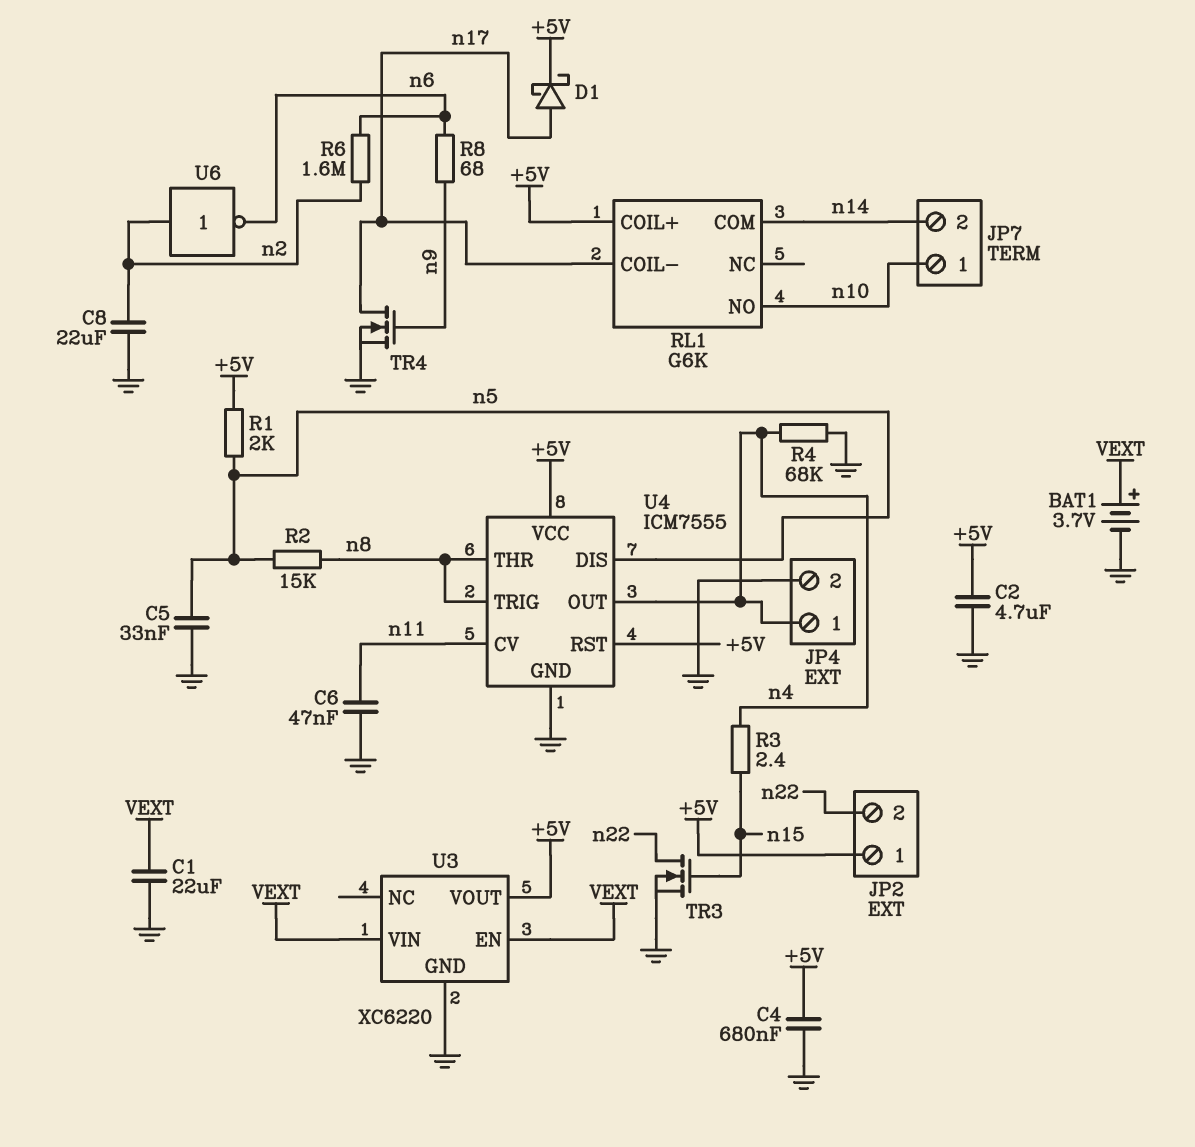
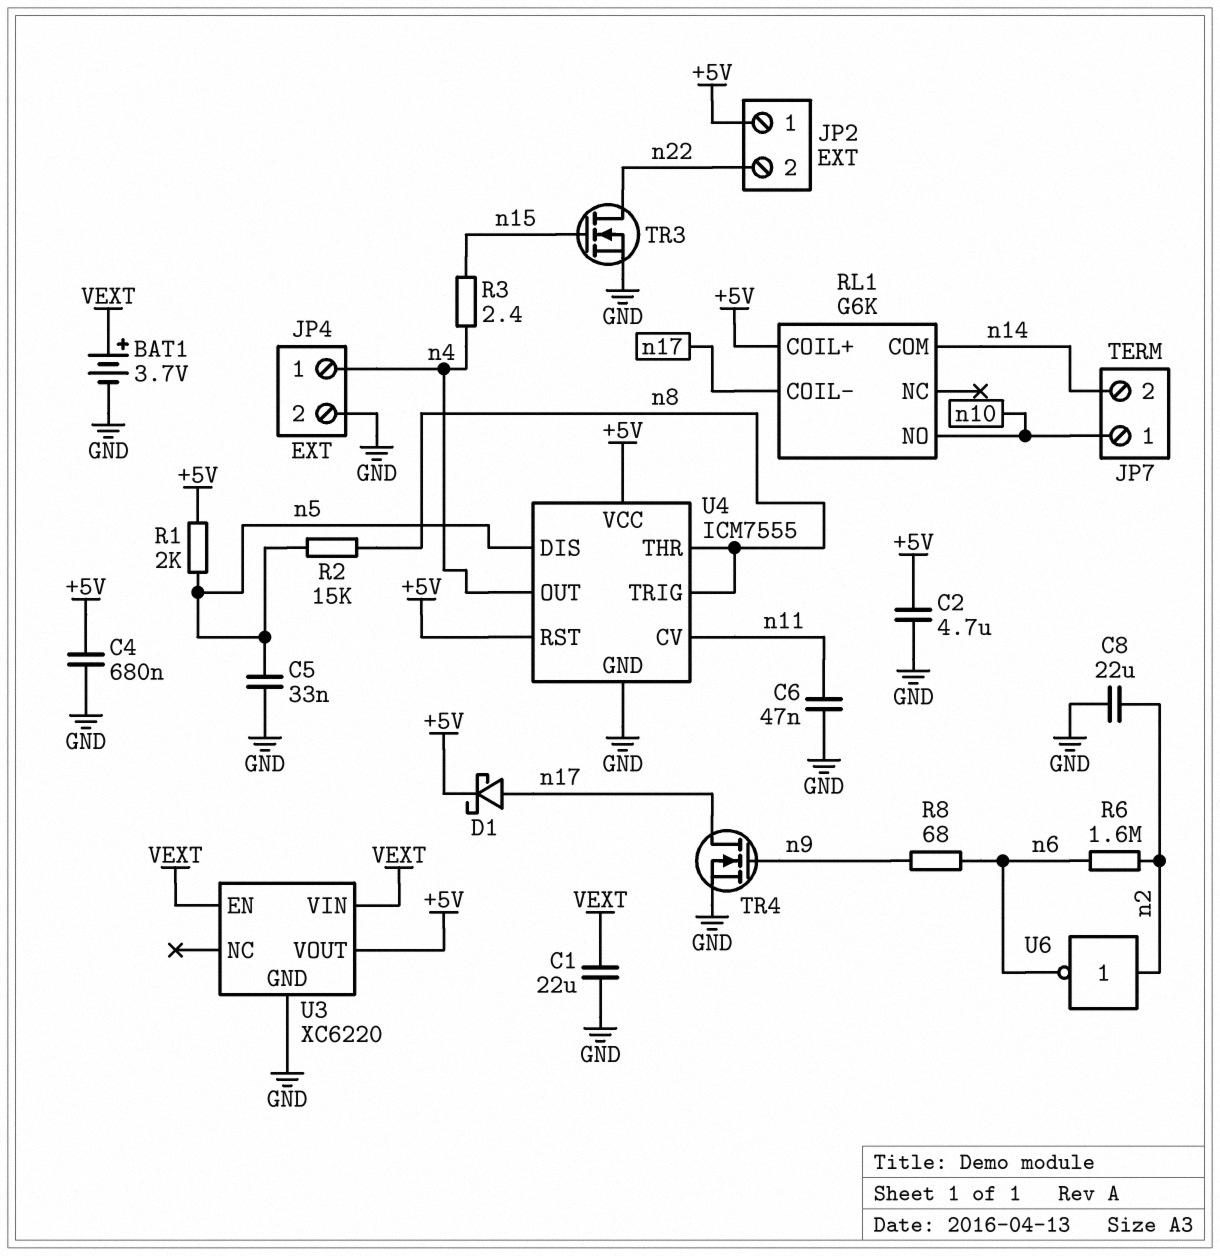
R4: 68k (GND, n4) -> none

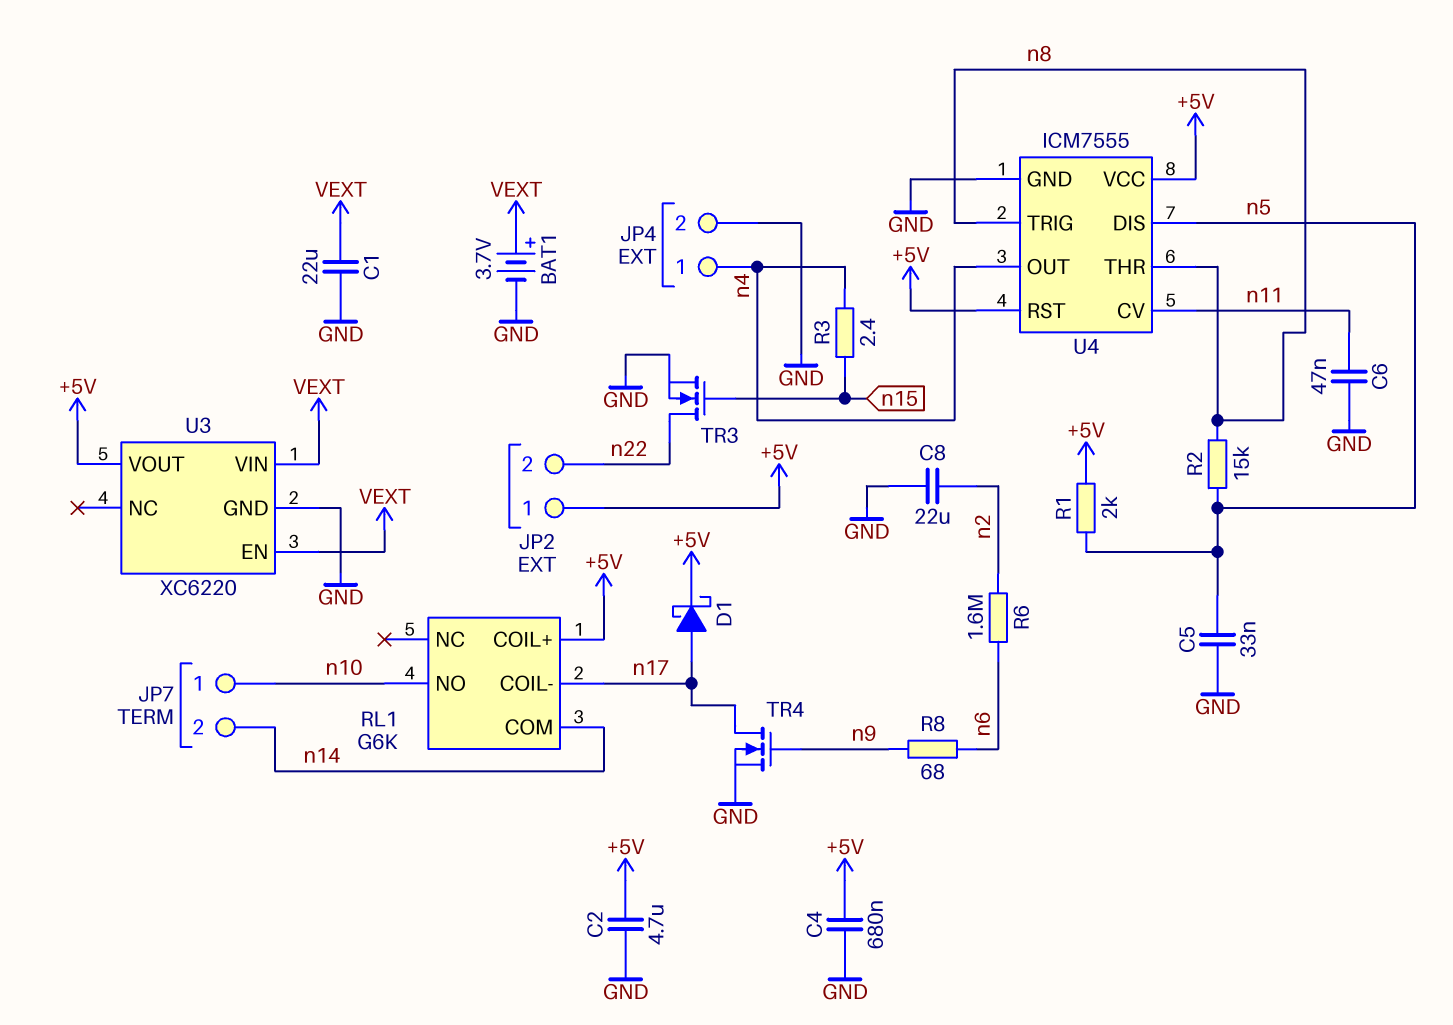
U6: NOT (in n2, out n6) -> none

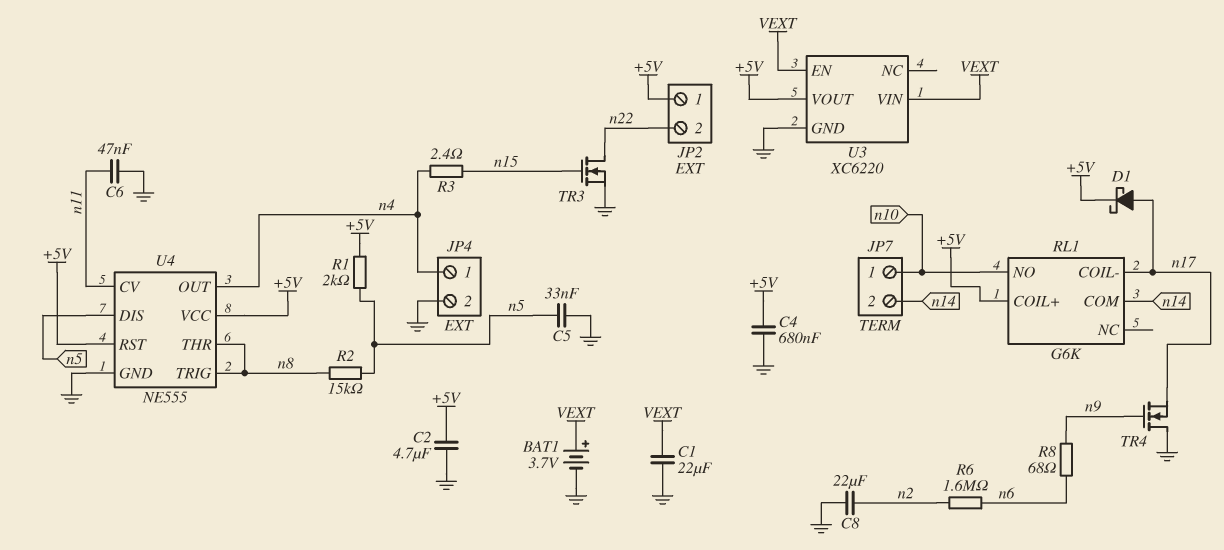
TR4: NMOS (G n9, D n17, S GND) -> NMOS (G n9, D GND, S n17)
U4: ICM7555 -> NE555

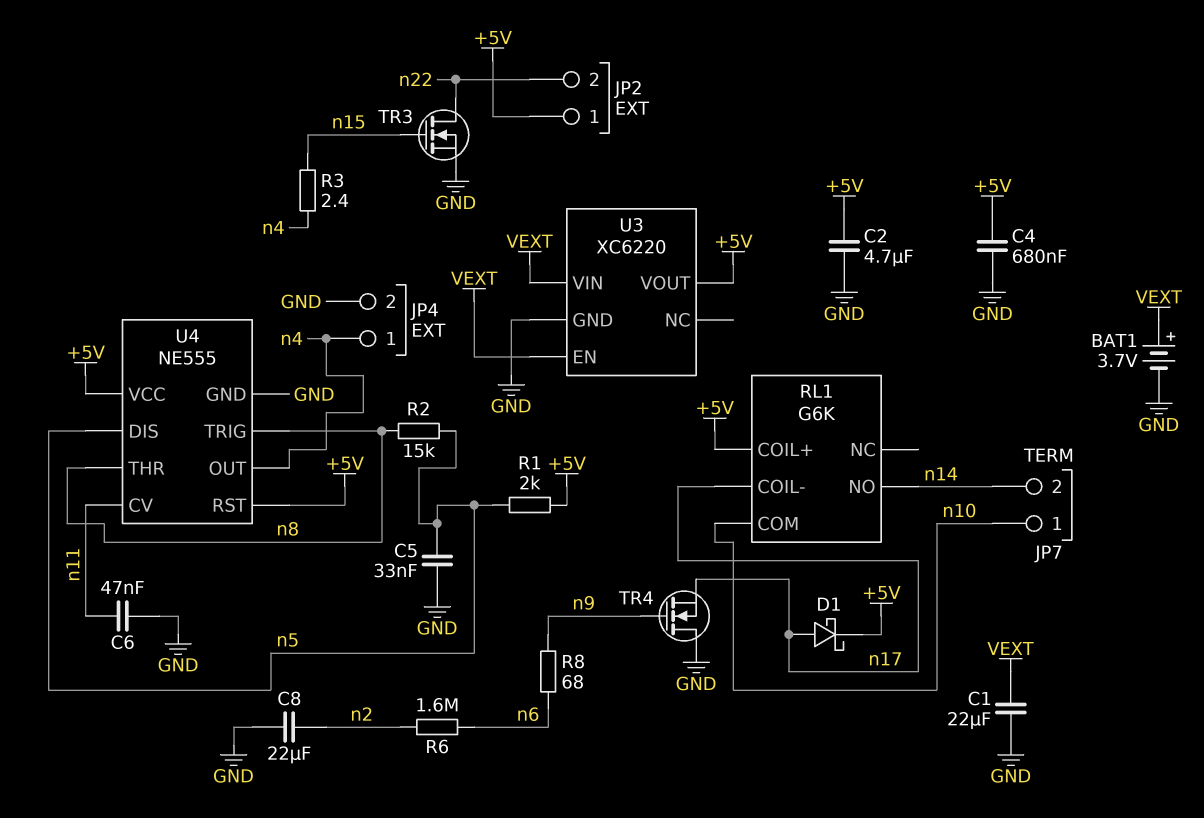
RL1 pin COM: n14 -> n10
RL1 pin NO: n10 -> n14

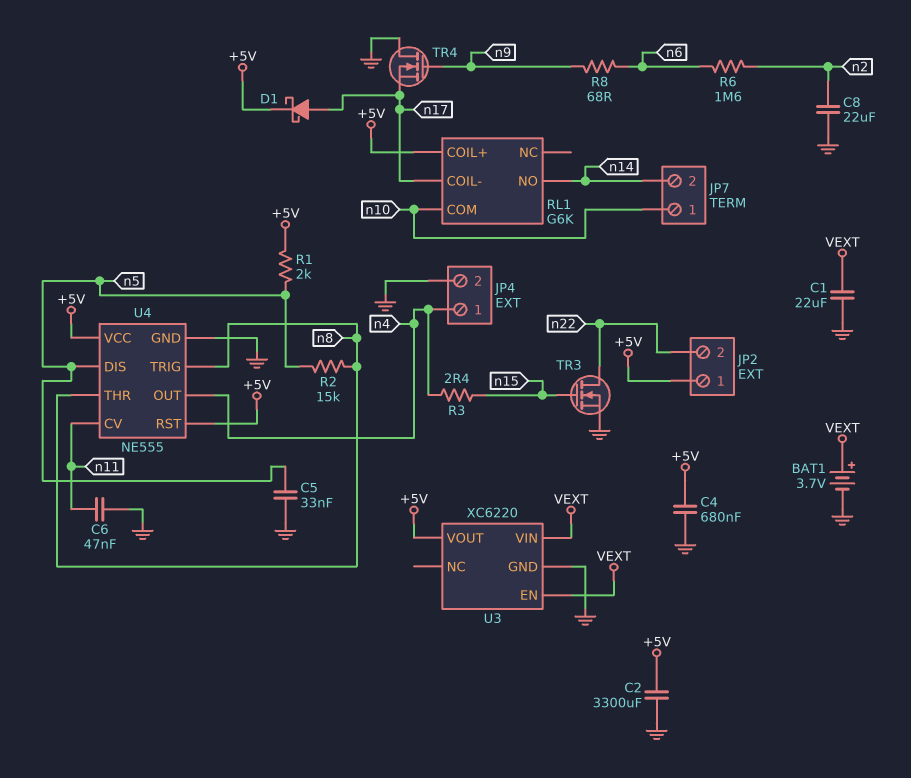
C2: 4.7uF (+5V, GND) -> 3300uF (+5V, GND)

